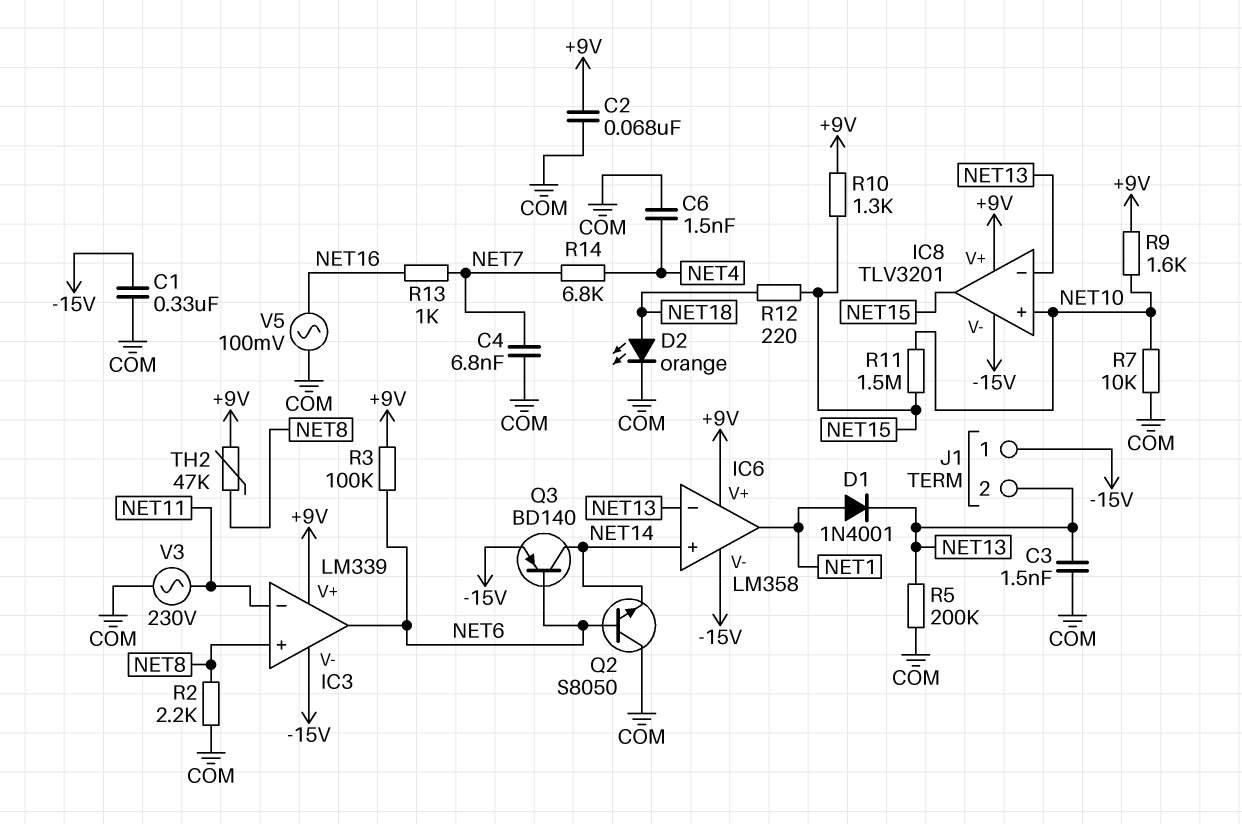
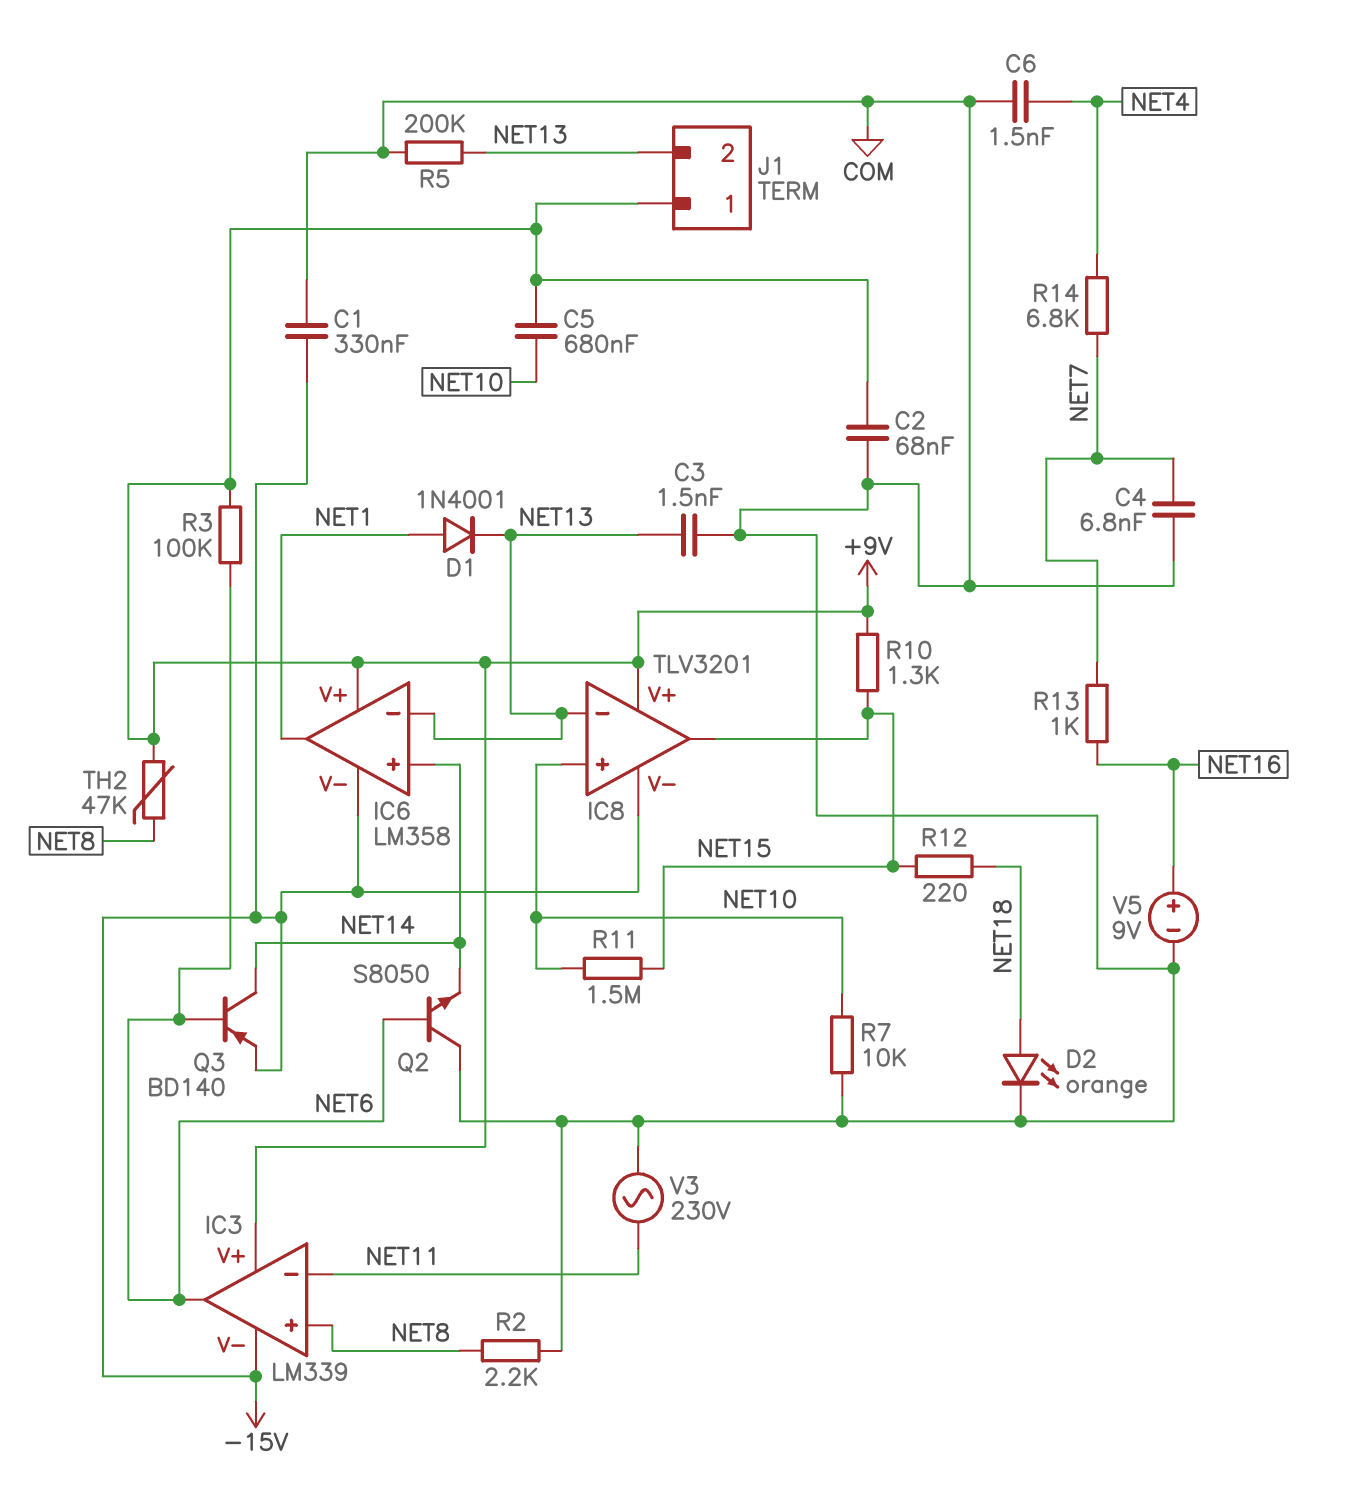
C5: none -> 680nF (+9V, NET10)
J1 pin 1: -15V -> +9V
R9: 1.6k (+9V, NET10) -> none
V5: AC 100mV (COM, NET16) -> 9V (plus NET16, minus COM)

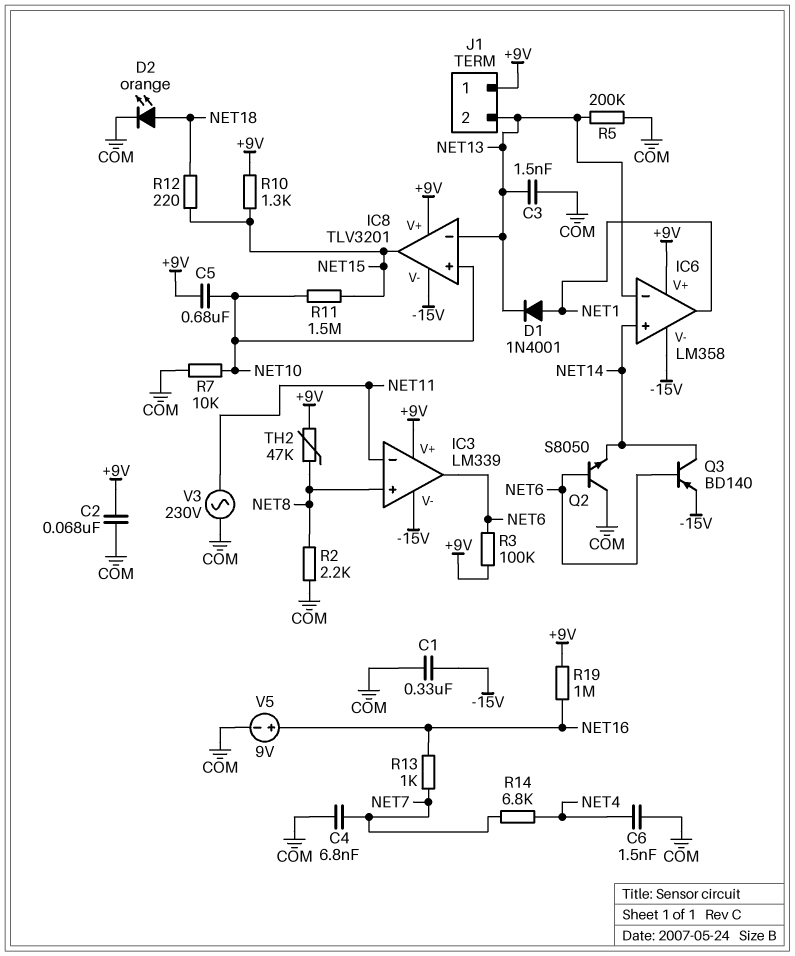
R19: none -> 1M (+9V, NET16)

